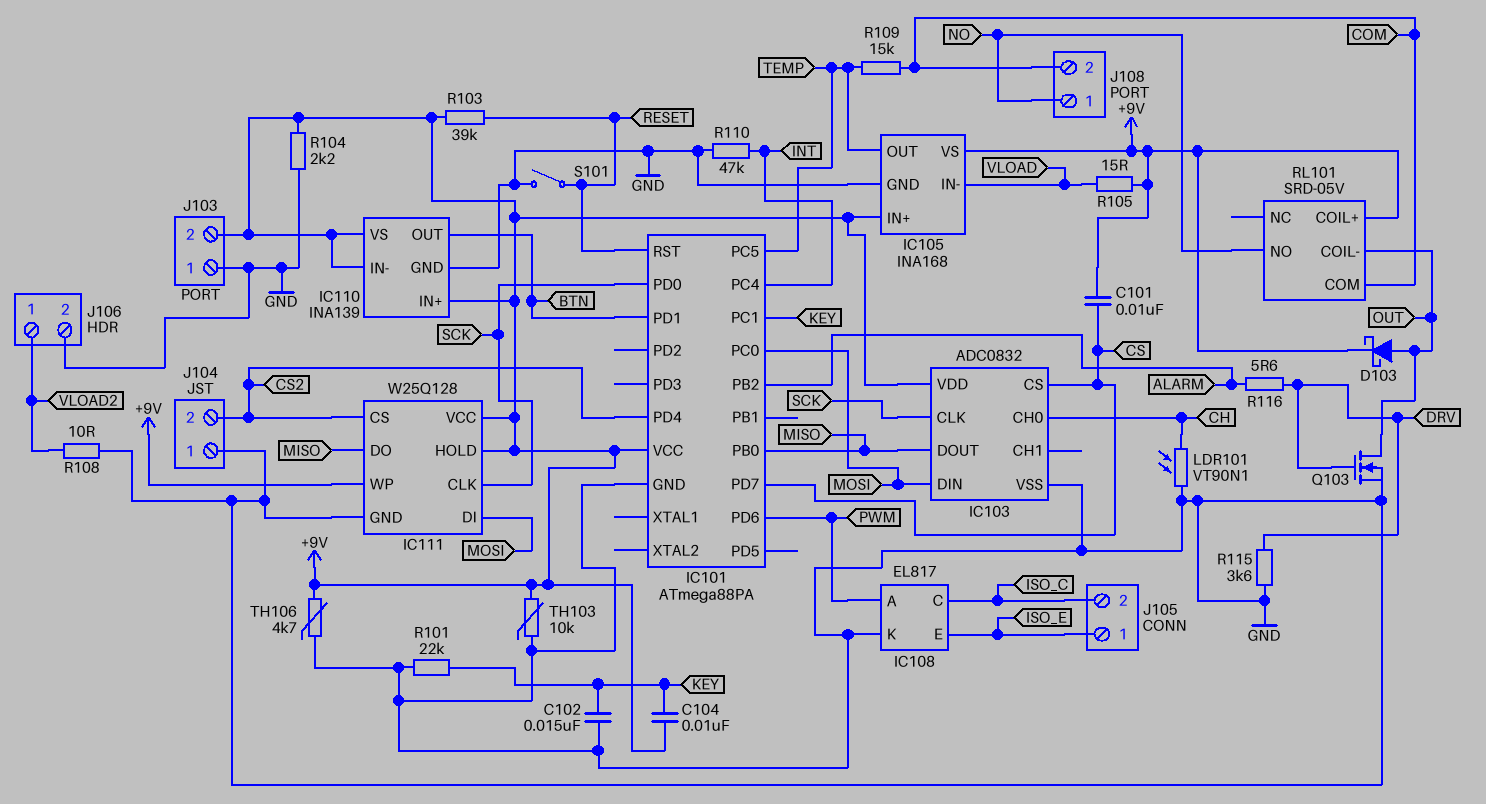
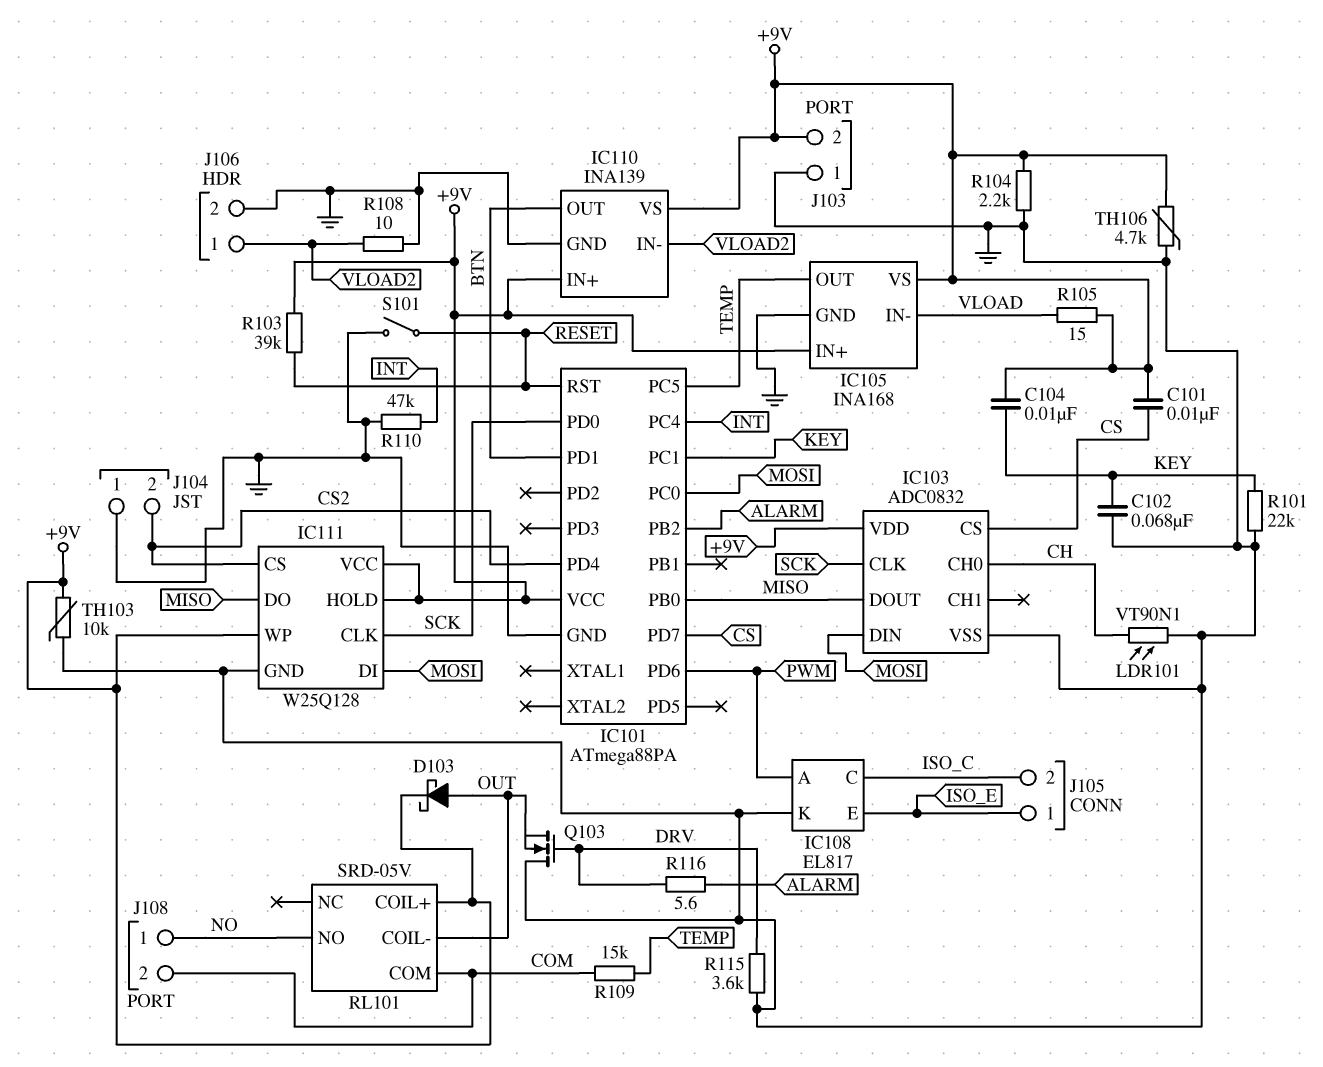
C102: 15nF (GND, KEY) -> 68nF (GND, KEY)
IC110 pin IN-: +9V -> VLOAD2
Q103: NMOS (G DRV, D OUT, S GND) -> NMOS (G DRV, D GND, S OUT)

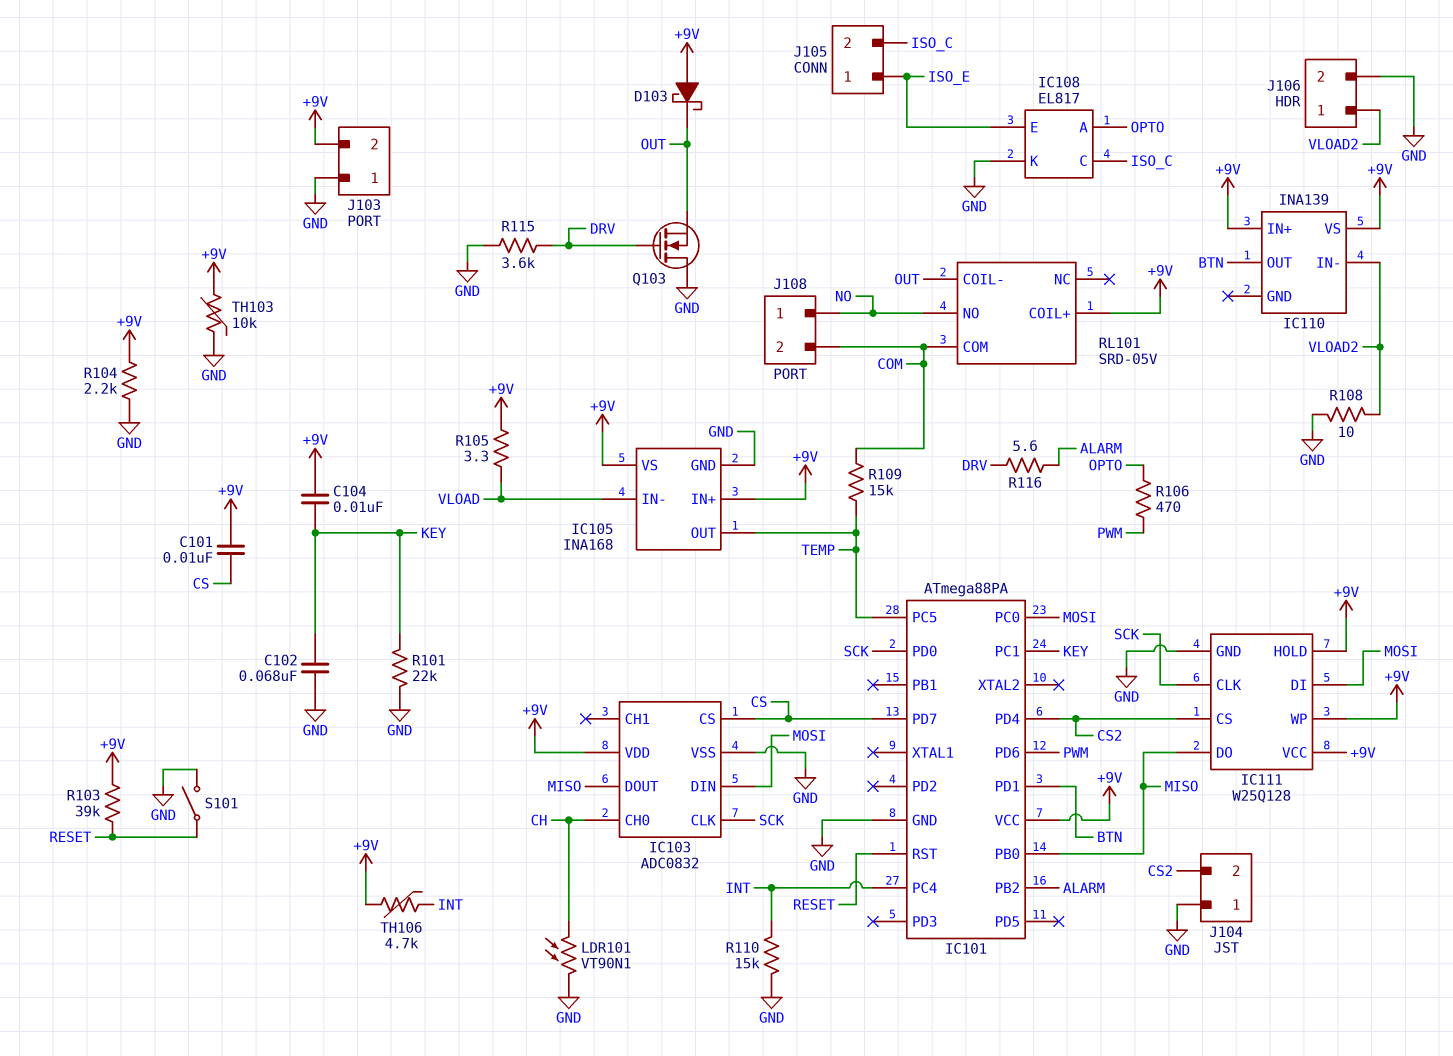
D103: schottky (A OUT, K +9V) -> schottky (A +9V, K OUT)
IC108 pin A: PWM -> OPTO
IC110 pin GND: GND -> none
R105: 15 (+9V, VLOAD) -> 3.3 (+9V, VLOAD)
R106: none -> 470 (OPTO, PWM)
R110: 47k (GND, INT) -> 15k (GND, INT)
TH106: 4.7k (+9V, GND) -> 4.7k (+9V, INT)

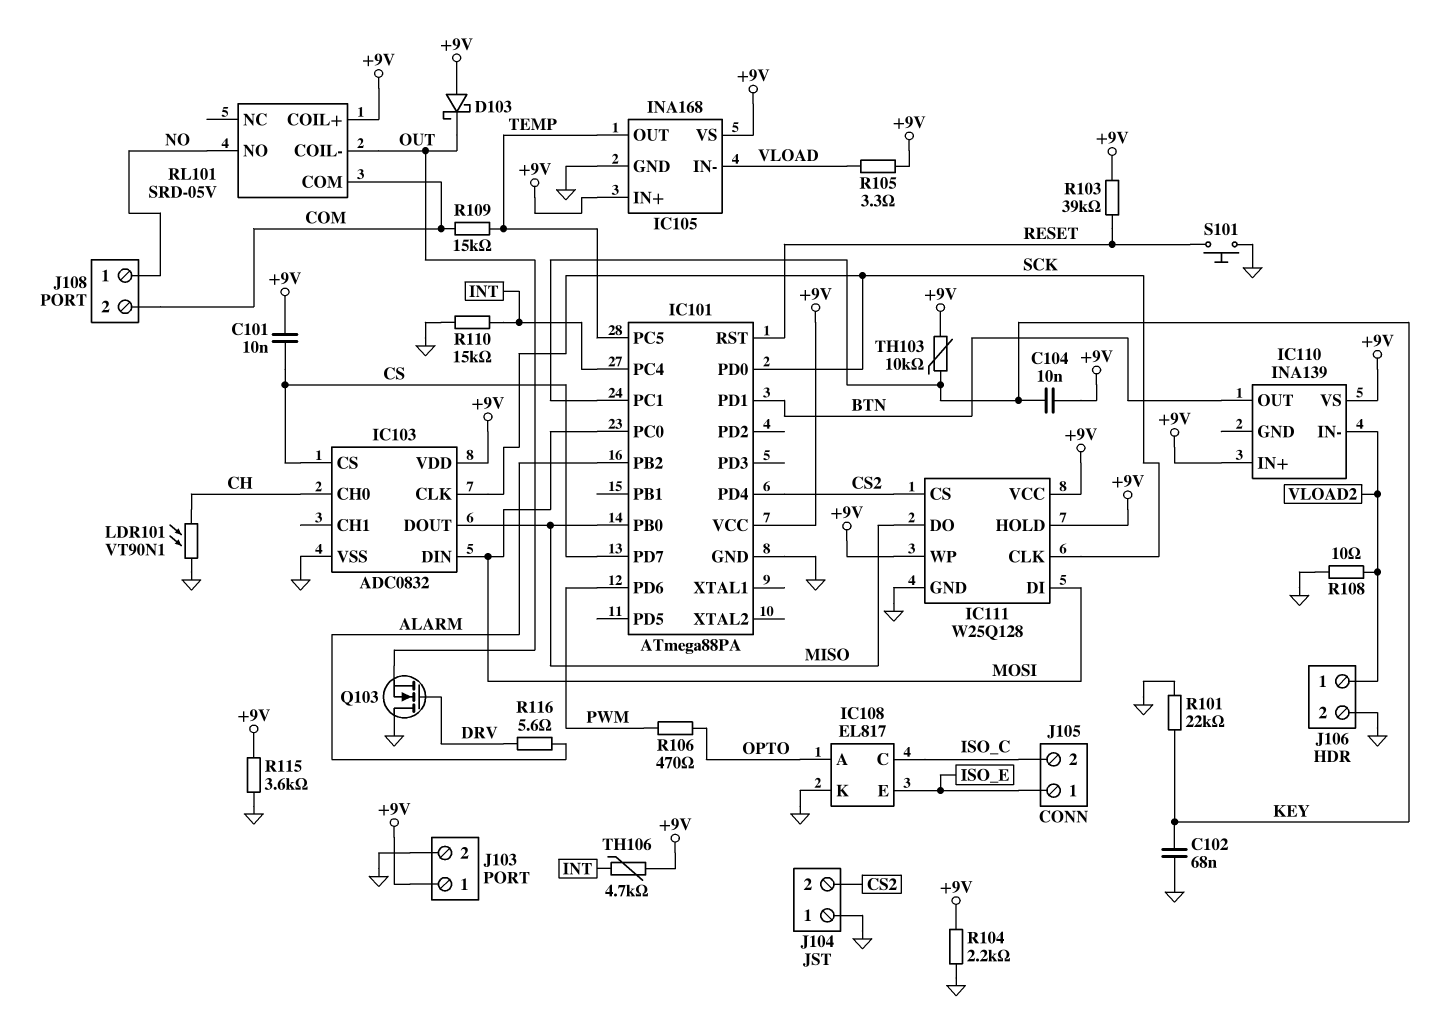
J103 pin 1: GND -> +9V
J103 pin 2: +9V -> GND
R115: 3.6k (DRV, GND) -> 3.6k (+9V, GND)
S101: switch (GND, RESET) -> button (GND, RESET)
TH103: 10k (+9V, GND) -> 10k (+9V, KEY)

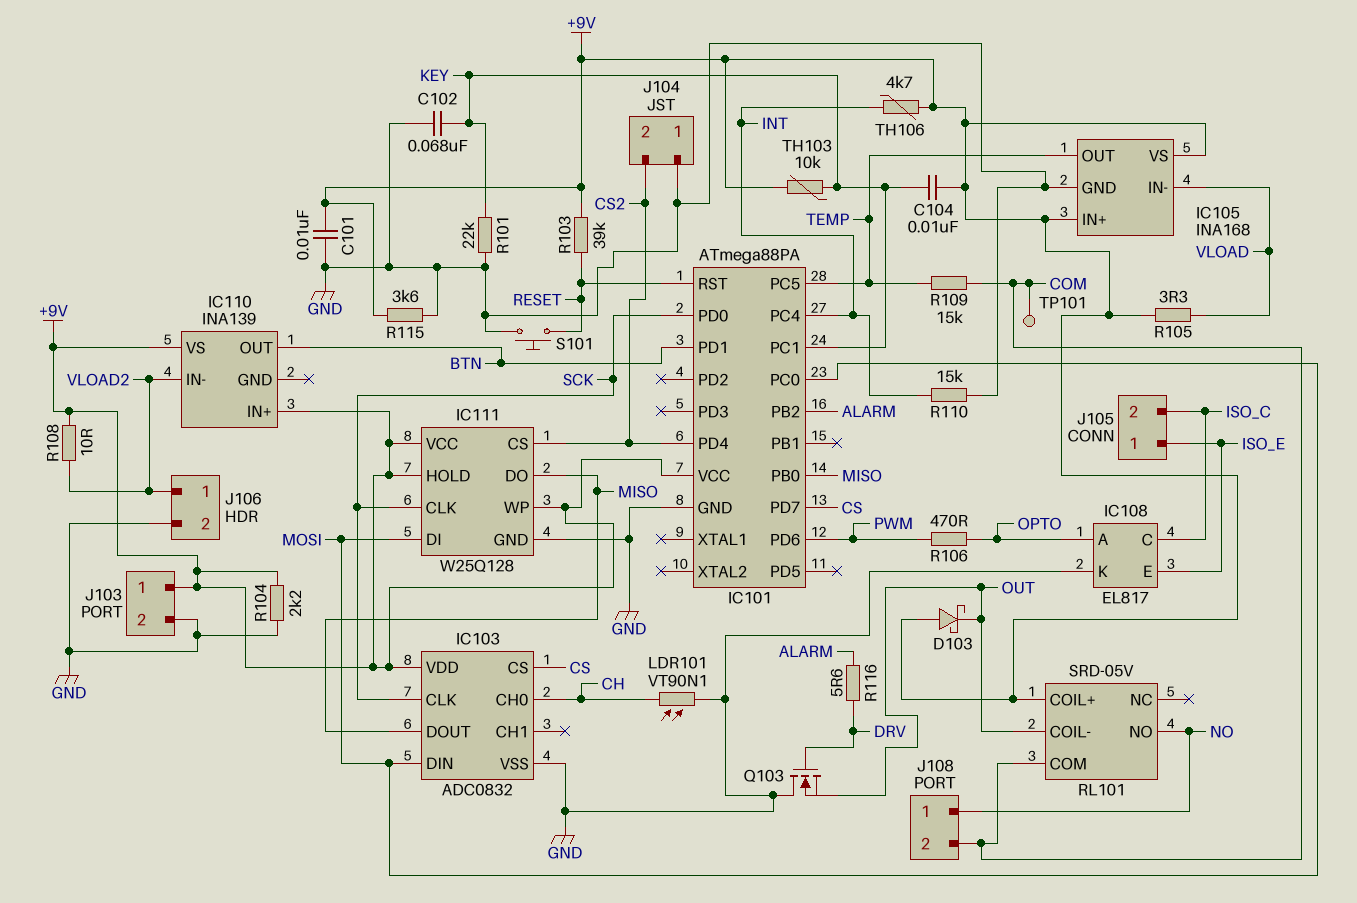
C101: 10nF (+9V, CS) -> 10nF (+9V, GND)
R108: 10 (GND, VLOAD2) -> 10 (+9V, VLOAD2)
TP101: none -> test point (COM)

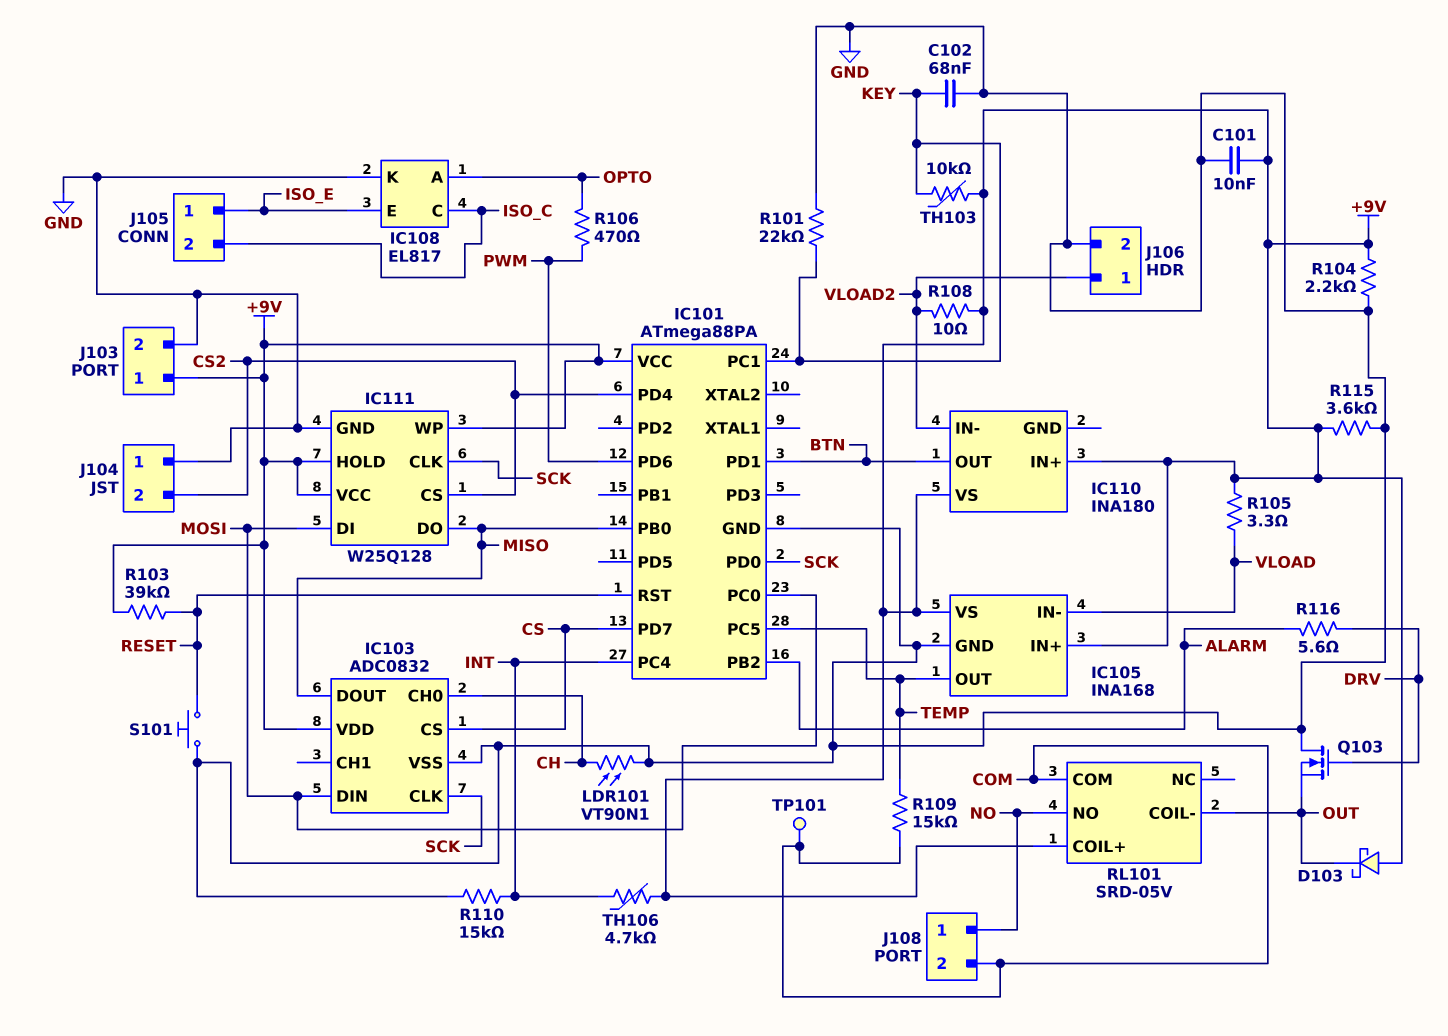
C104: 10nF (+9V, KEY) -> none
IC110: INA139 -> INA180

